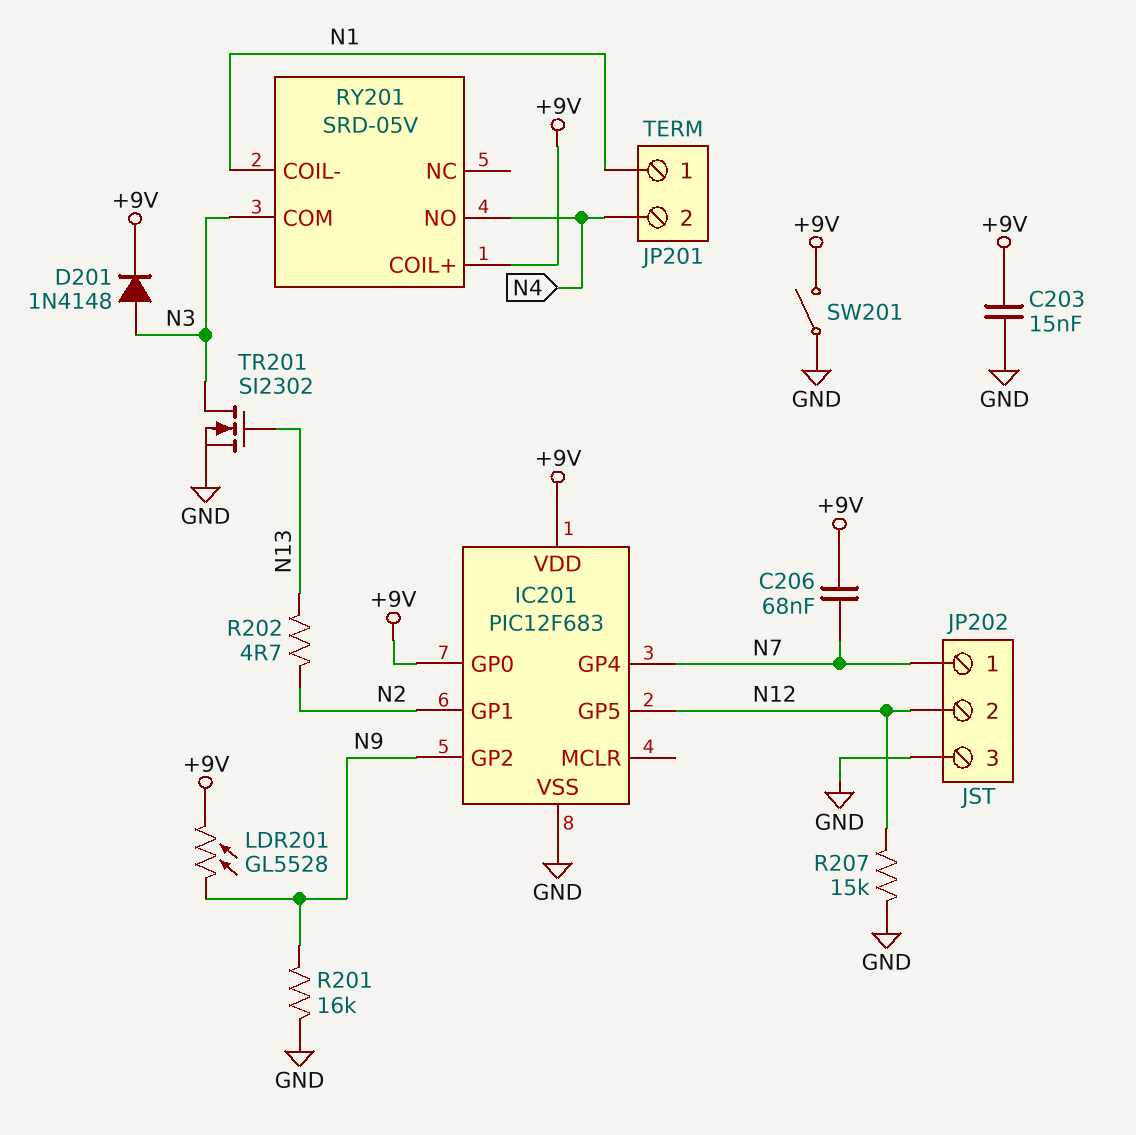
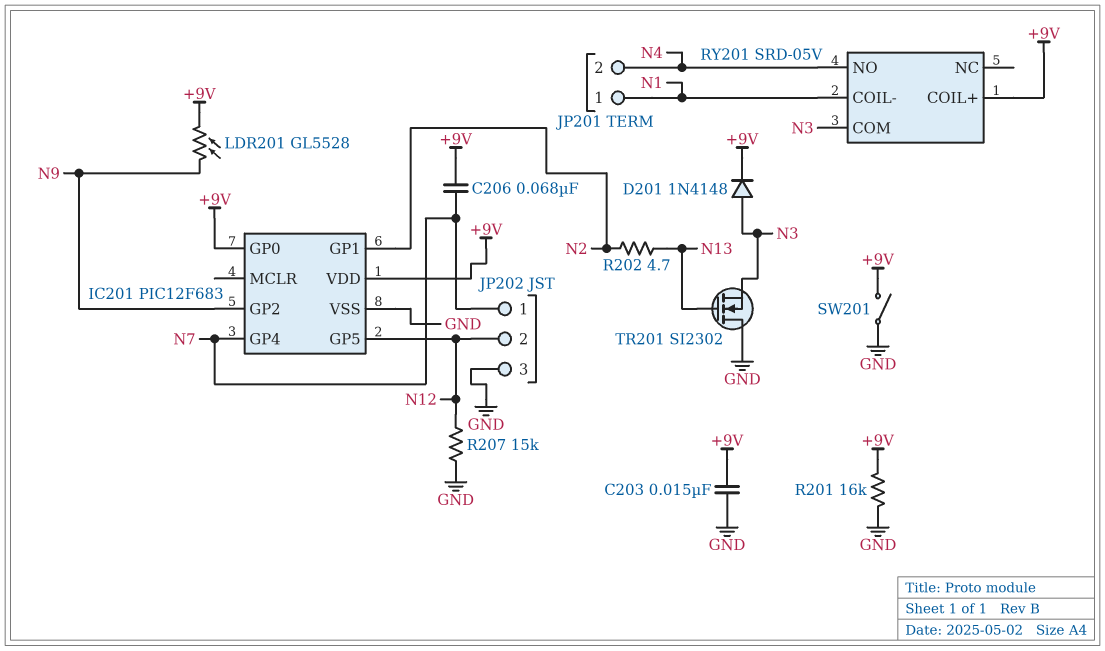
R201: 16k (GND, N9) -> 16k (+9V, GND)
TR201: NMOS SI2302 (G N13, D N3, S GND) -> NMOS SI2302 (G N13, D GND, S N3)

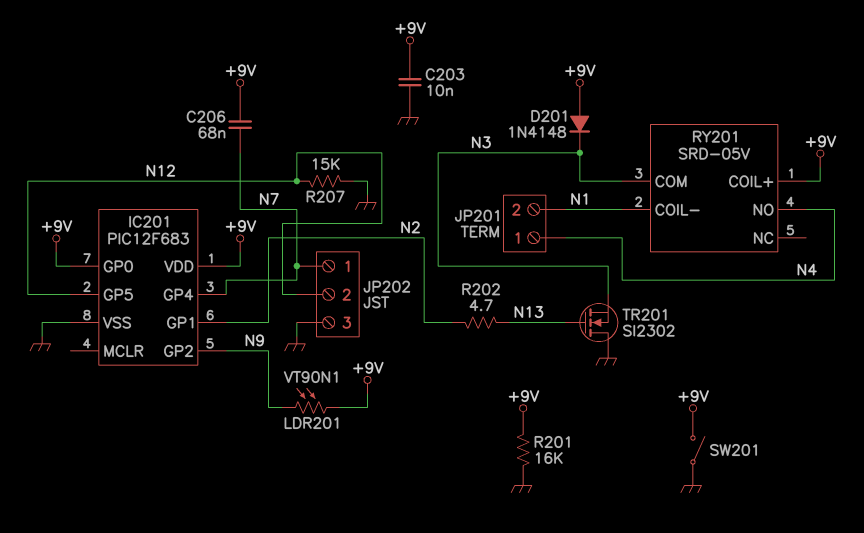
C203: 15nF (+9V, GND) -> 10nF (+9V, GND)
D201: diode 1N4148 (A N3, K +9V) -> diode 1N4148 (A +9V, K N3)
JP201 pin 1: N1 -> N4
JP201 pin 2: N4 -> N1
LDR201: GL5528 (+9V, N9) -> VT90N1 (+9V, N9)

